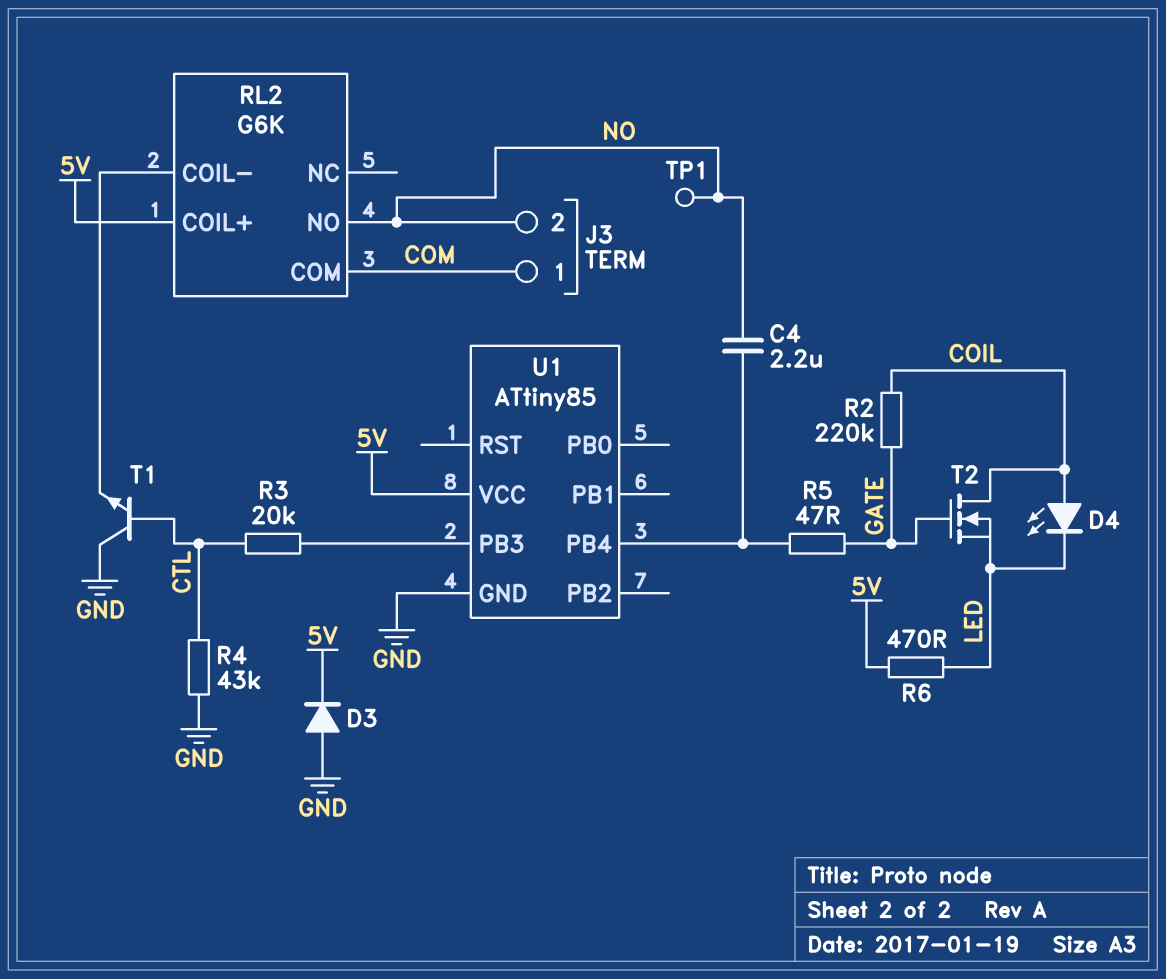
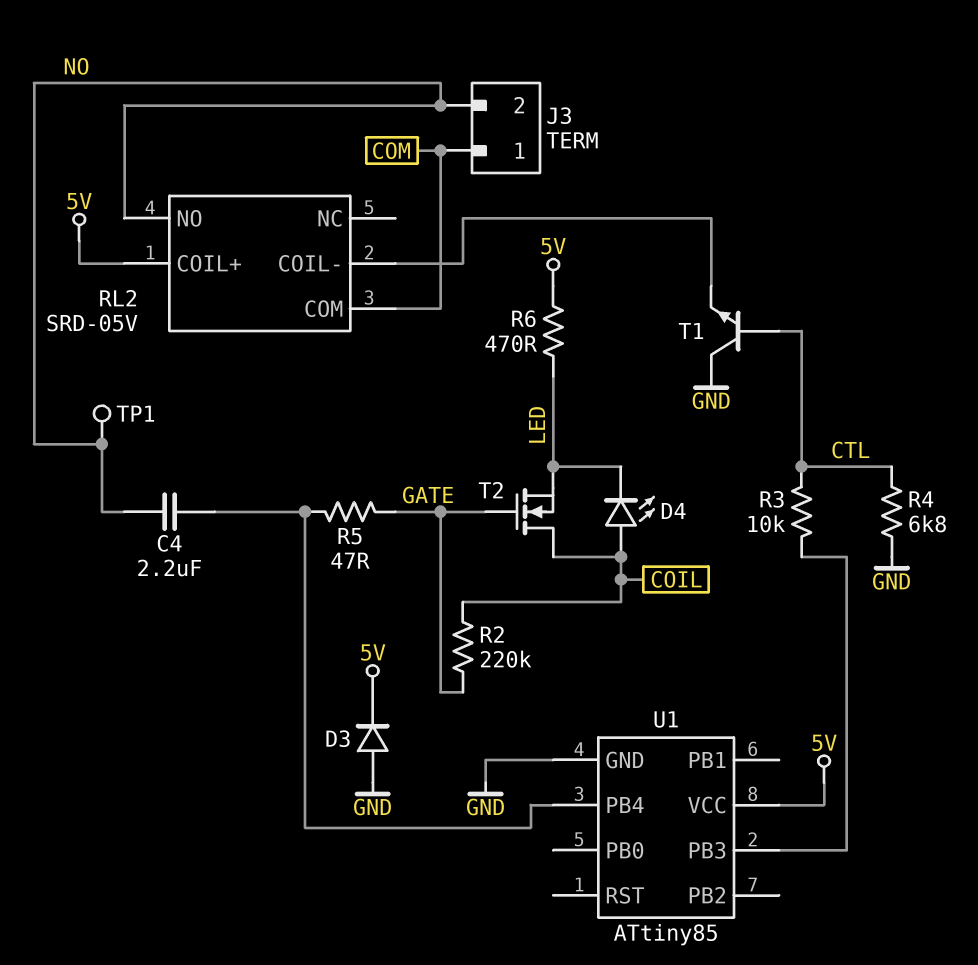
R3: 20k (CTL, U1/PB3) -> 10k (CTL, U1/PB3)
R4: 43k (CTL, GND) -> 6.8k (CTL, GND)
RL2: G6K -> SRD-05V

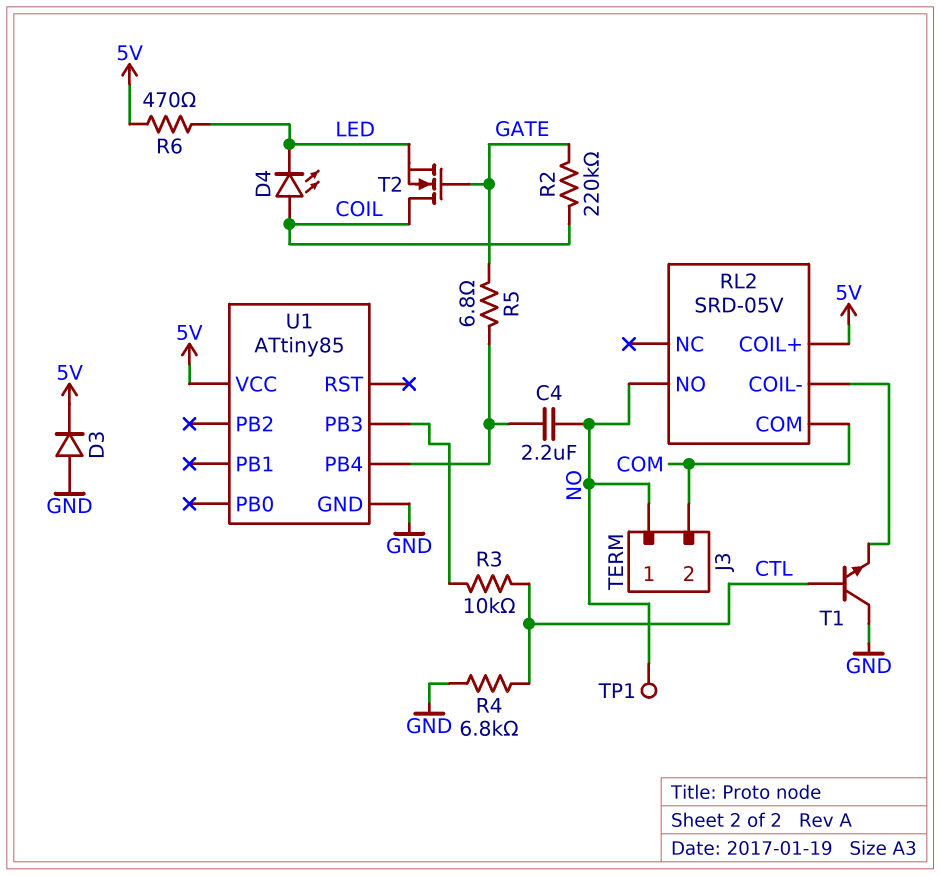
J3 pin 1: COM -> NO
J3 pin 2: NO -> COM
R5: 47 (GATE, U1/PB4) -> 6.8 (GATE, U1/PB4)

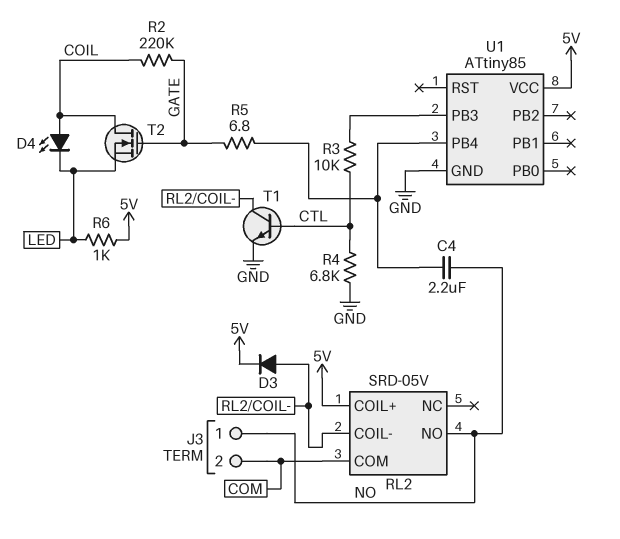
D3: diode (A GND, K 5V) -> diode (A RL2/COIL-, K 5V)
R6: 470 (5V, LED) -> 1k (5V, LED)
T1: NPN (B CTL, C GND, E RL2/COIL-) -> NPN (B CTL, C RL2/COIL-, E GND)
TP1: test point (NO) -> none

